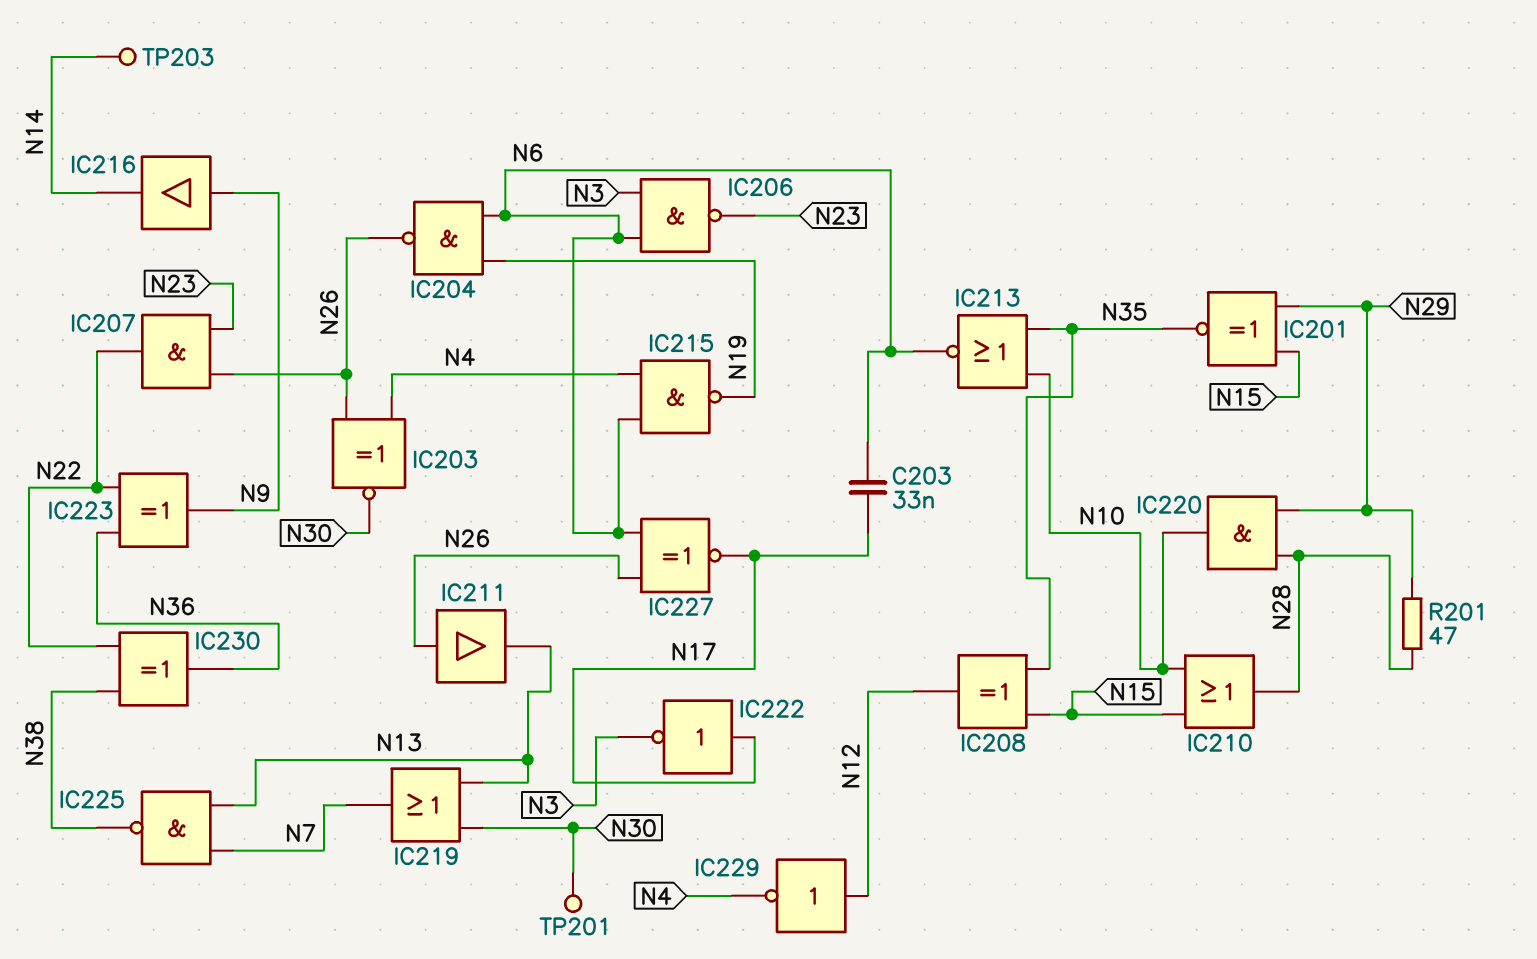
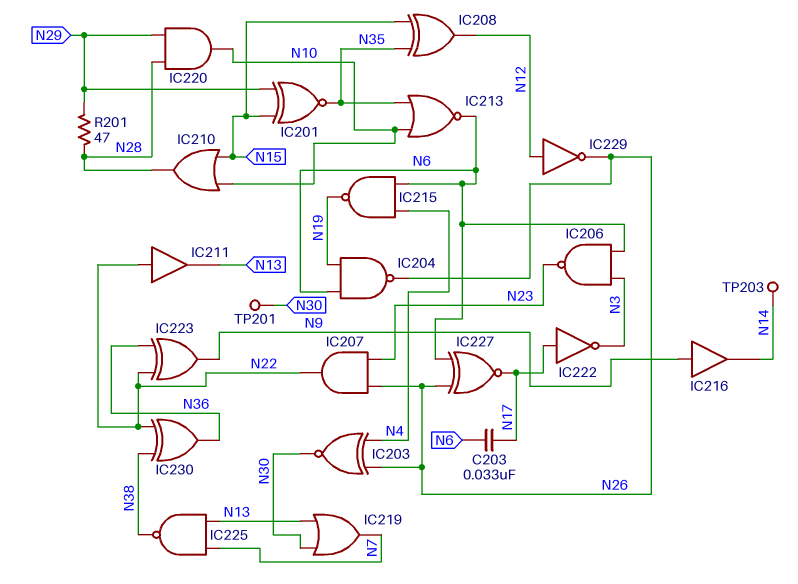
IC211: buffer (in N26, out N13) -> buffer (in N22, out N13)
IC229: NOT (in N12, out N4) -> NOT (in N12, out N26)

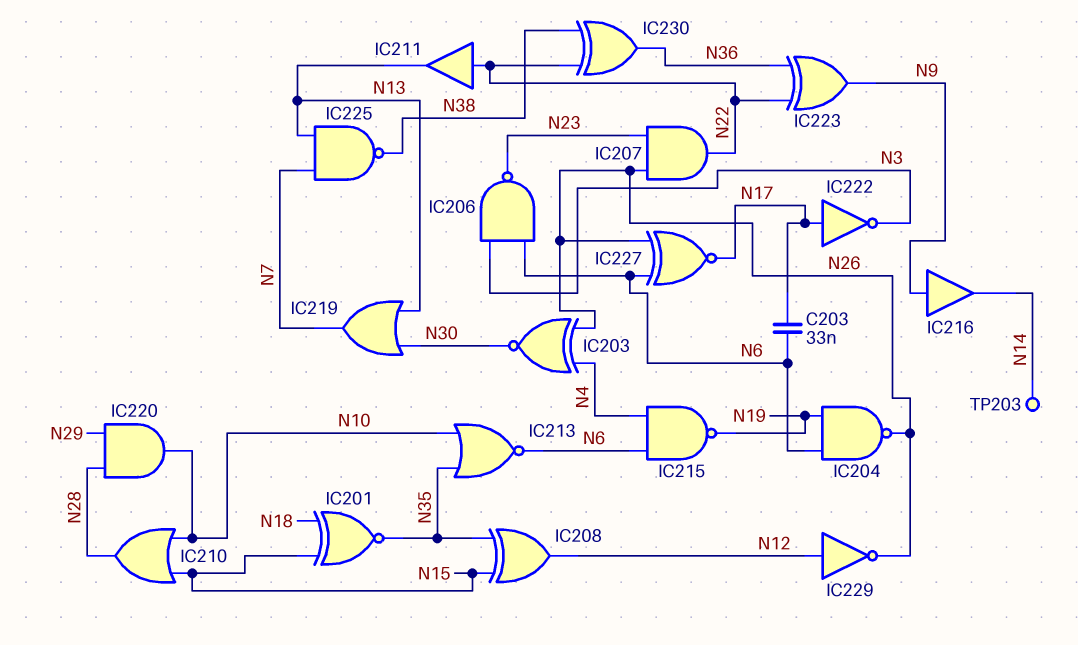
IC201: XNOR (in N15, in N29, out N35) -> XNOR (in N15, in N18, out N35)
R201: 47 (N28, N29) -> none
TP201: test point (N30) -> none

